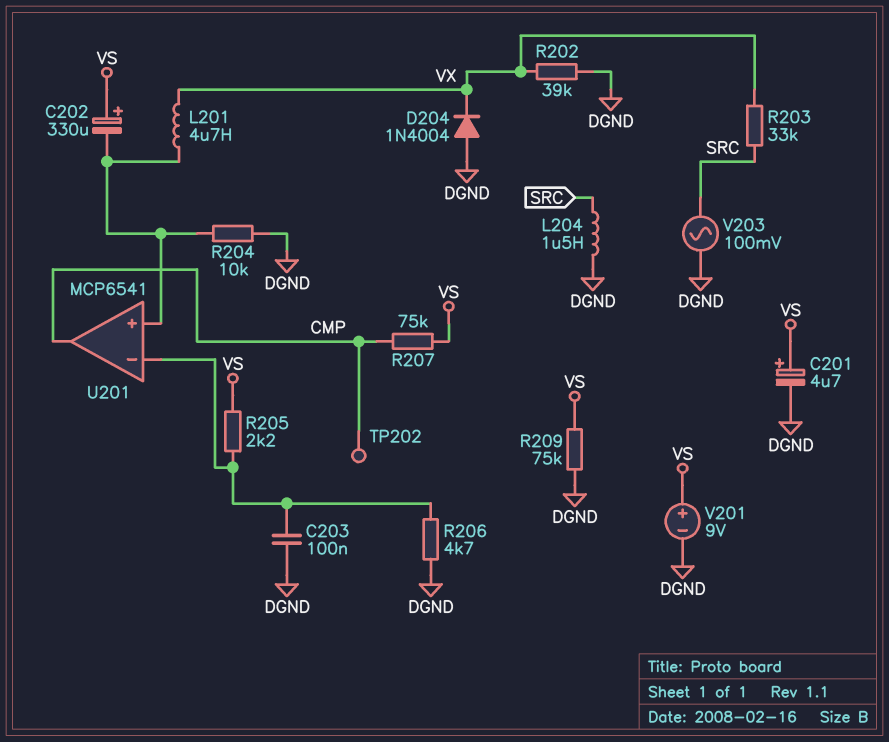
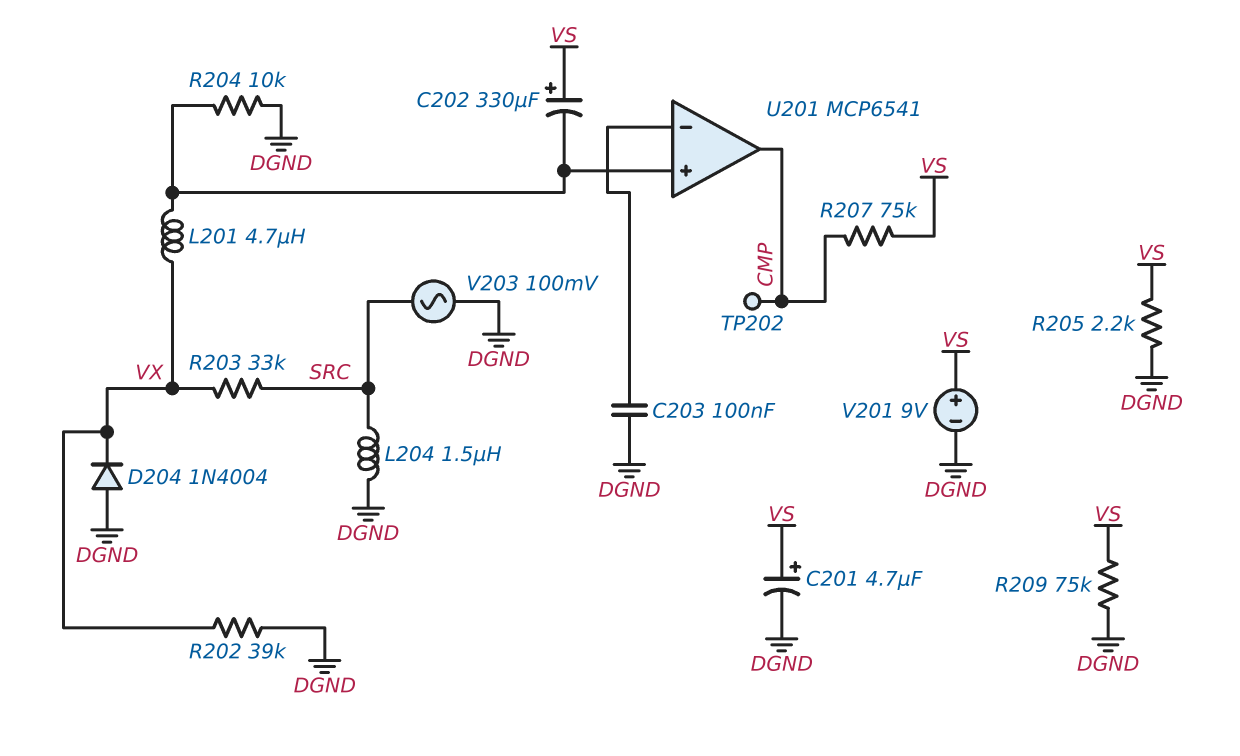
R205: 2.2k (U201/in-, VS) -> 2.2k (DGND, VS)
R206: 4.7k (DGND, U201/in-) -> none

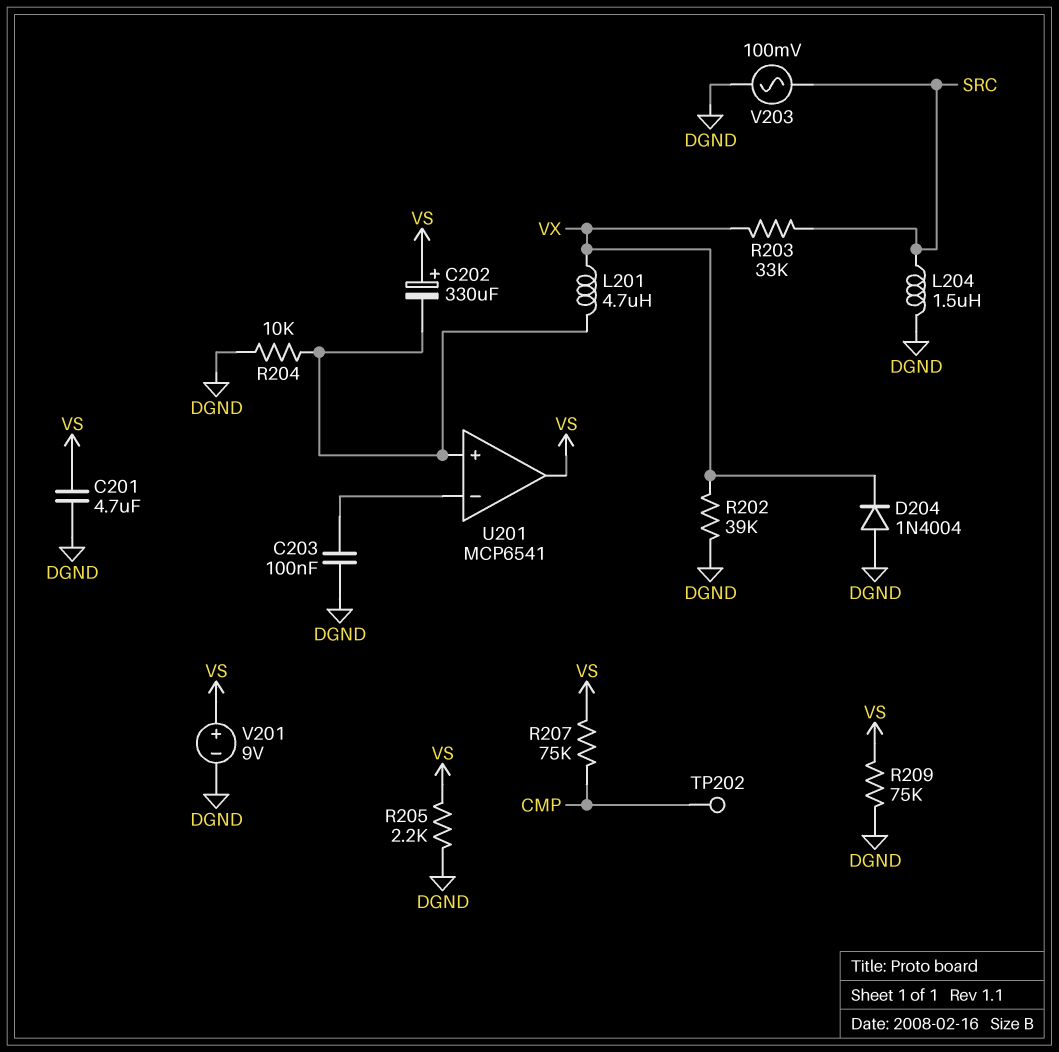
C201: 4.7uF (plus VS, minus DGND) -> 4.7uF (DGND, VS)
U201 pin out: CMP -> VS

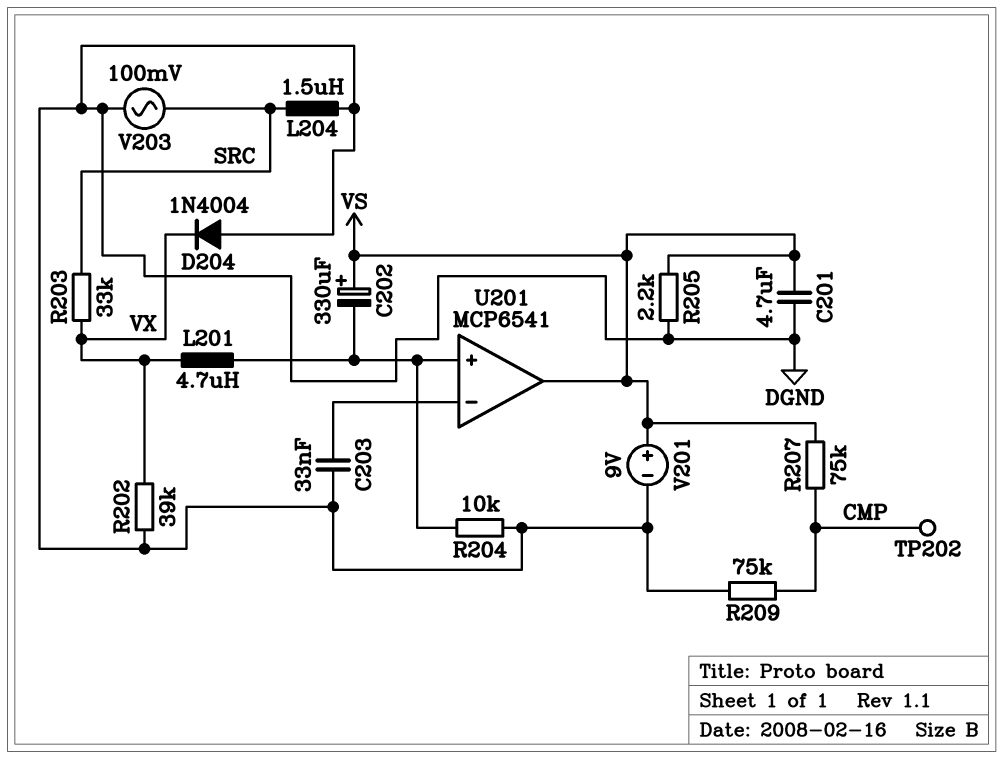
C203: 100nF (DGND, U201/in-) -> 33nF (DGND, U201/in-)
R209: 75k (DGND, VS) -> 75k (CMP, DGND)

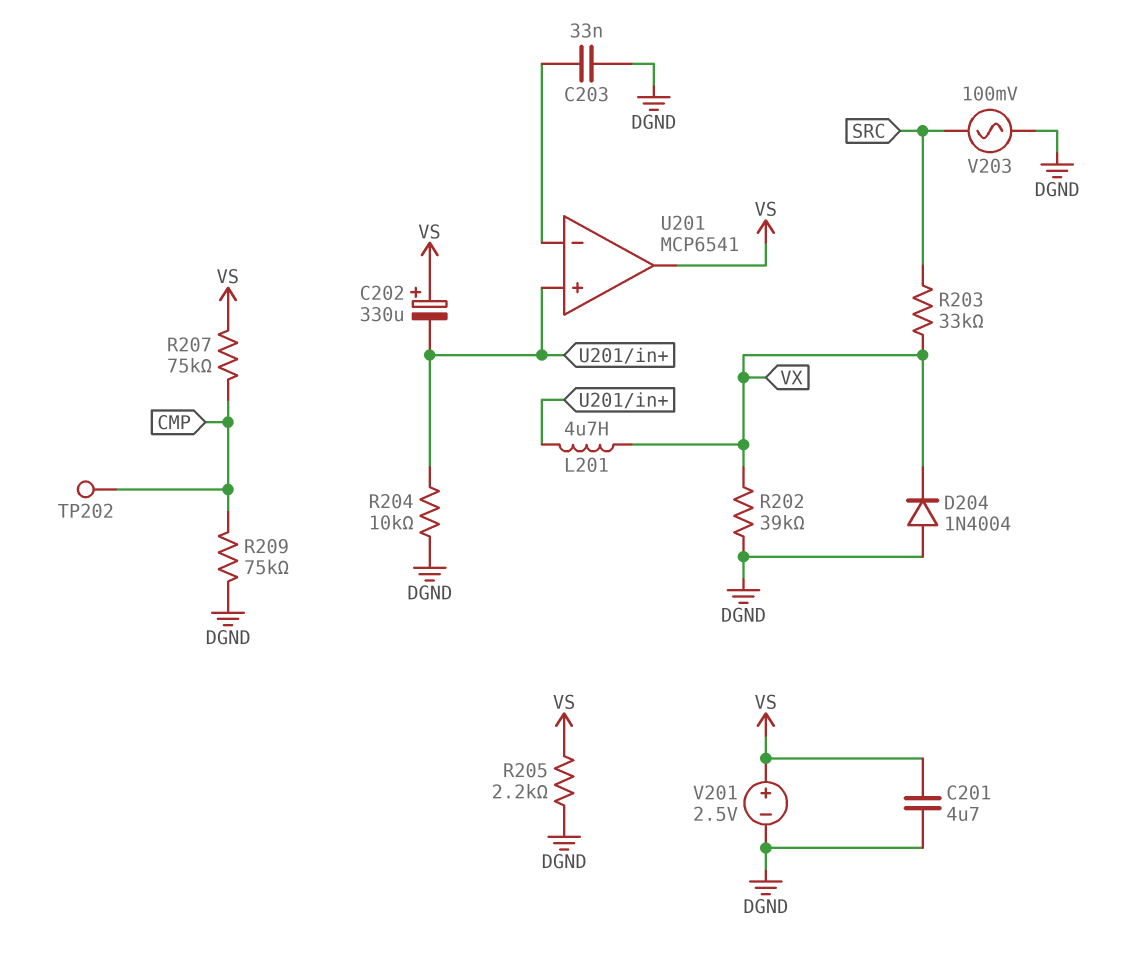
L204: 1.5uH (DGND, SRC) -> none
V201: 9V (plus VS, minus DGND) -> 2.5V (plus VS, minus DGND)

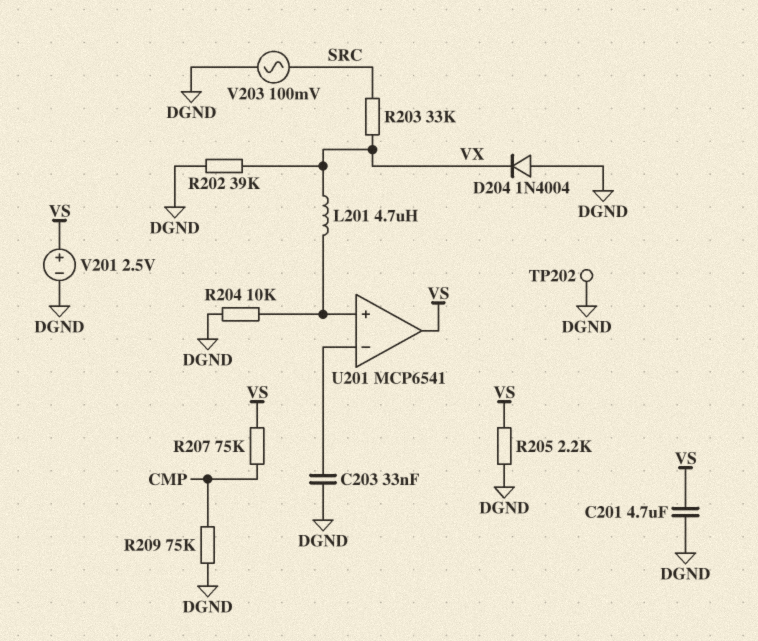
C202: 330uF (plus VS, minus U201/in+) -> none
TP202: test point (CMP) -> test point (DGND)

